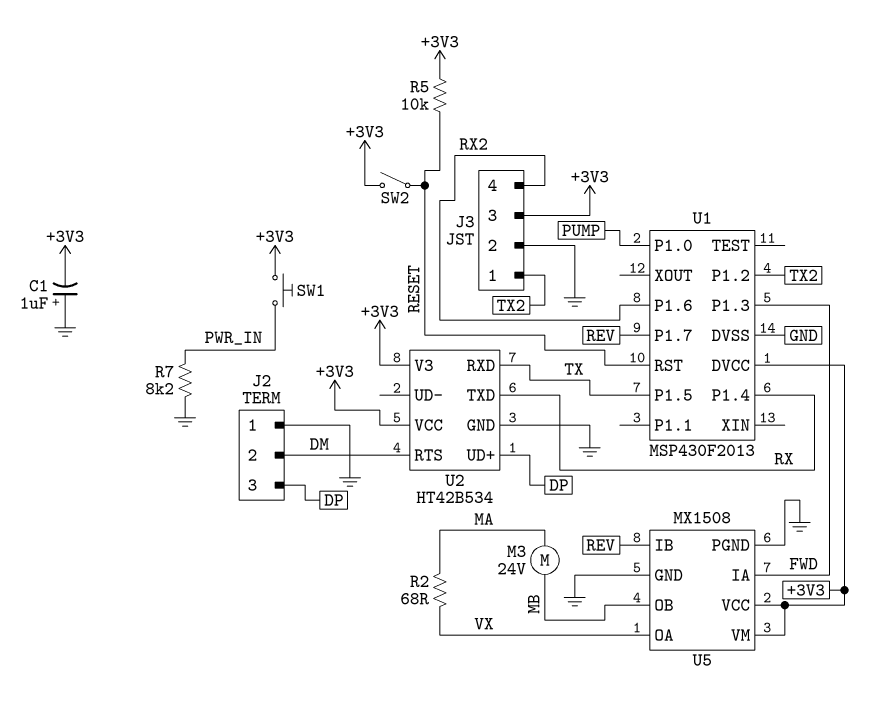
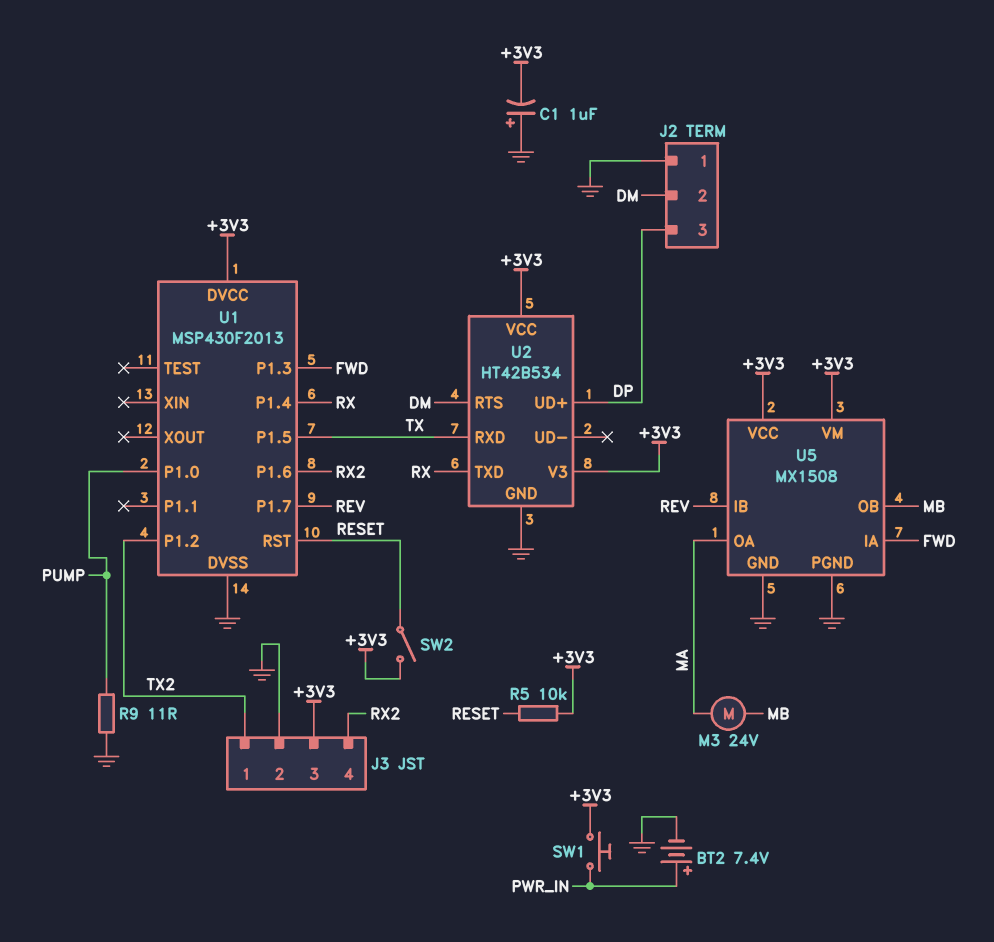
BT2: none -> 7.4V (plus PWR_IN, minus GND)
R2: 68 (MA, VX) -> none
R7: 8.2k (GND, PWR_IN) -> none
R9: none -> 11 (GND, PUMP)
U5 pin OA: VX -> MA

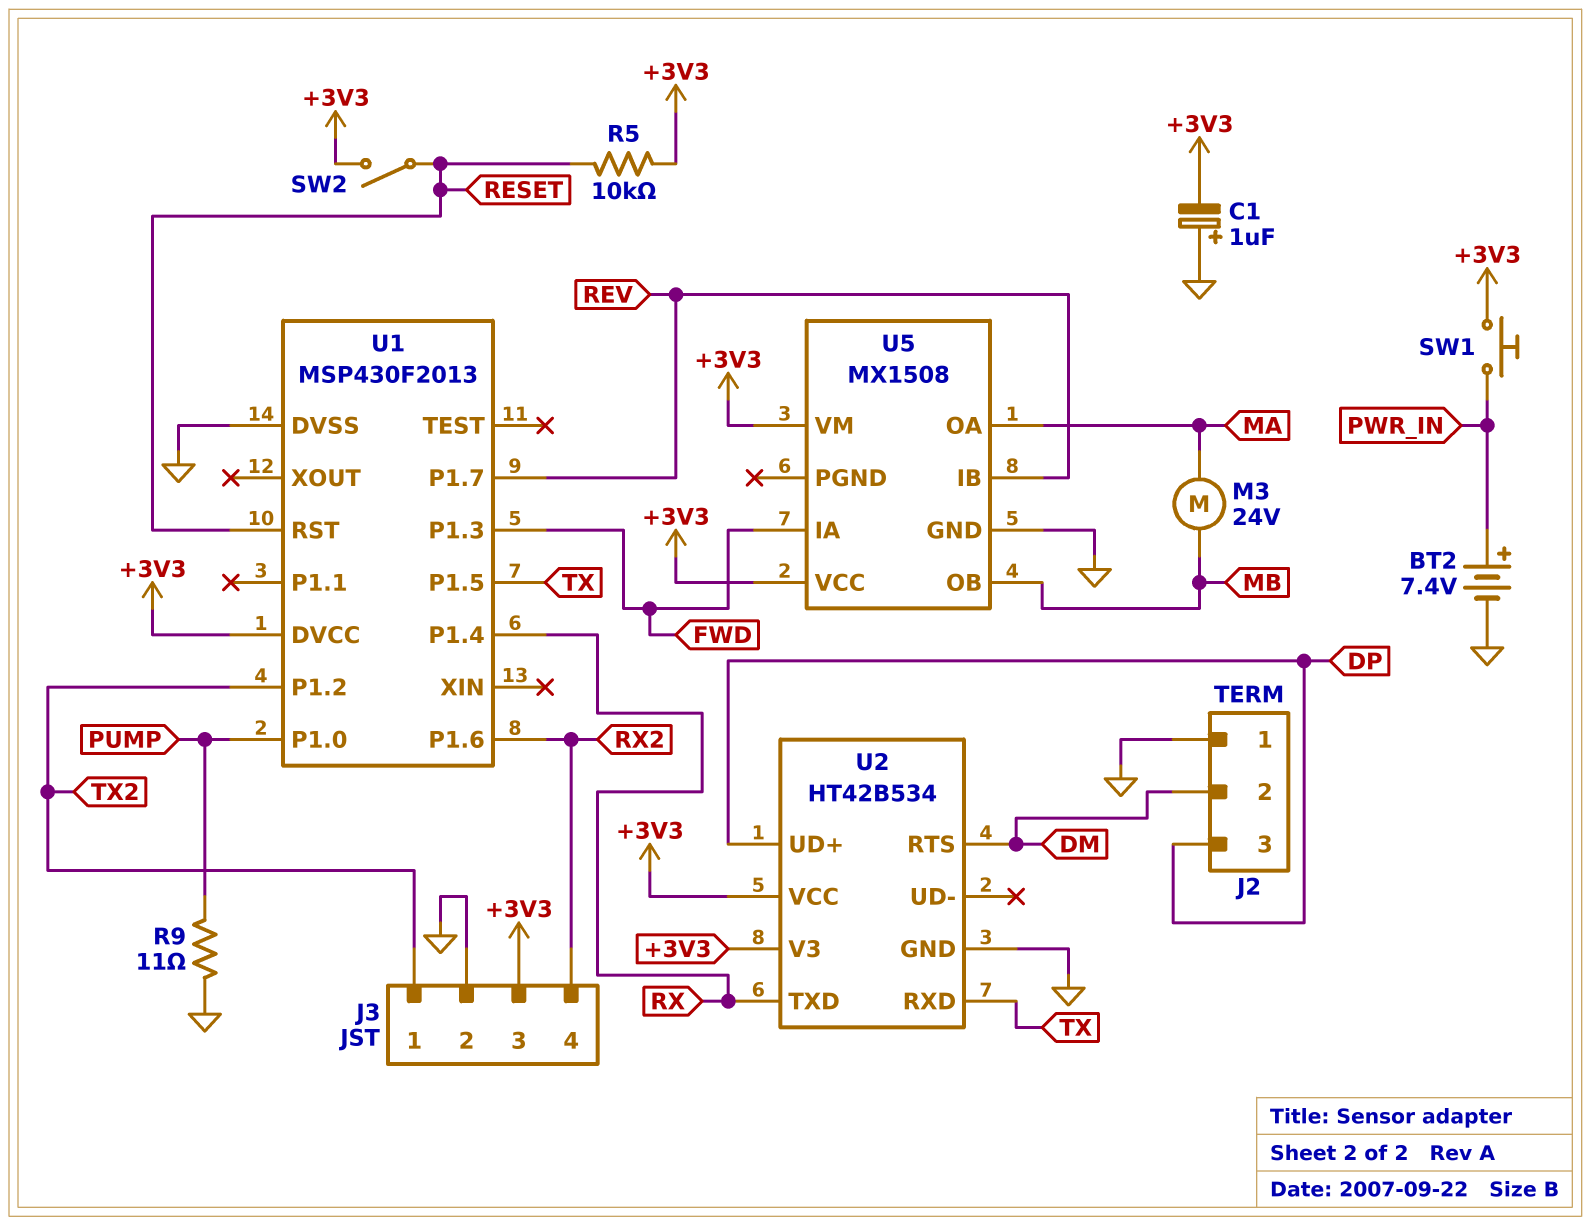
U5 pin PGND: GND -> none

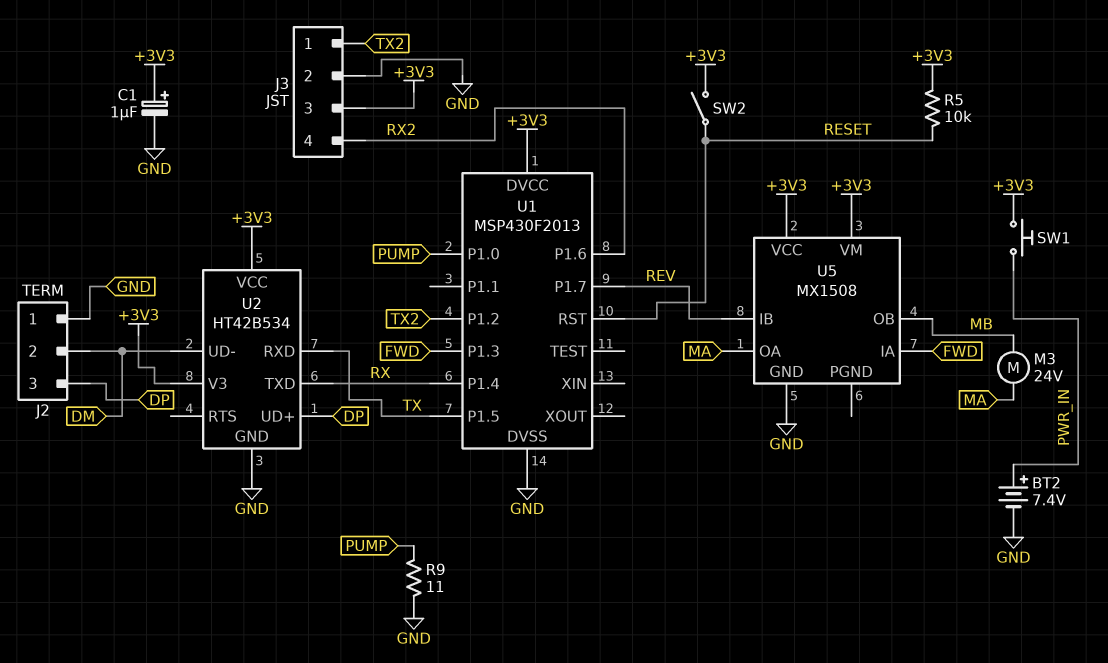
C1: 1uF (plus GND, minus +3V3) -> 1uF (plus +3V3, minus GND)
U2 pin RTS: DM -> none
U2 pin UD-: none -> DM

